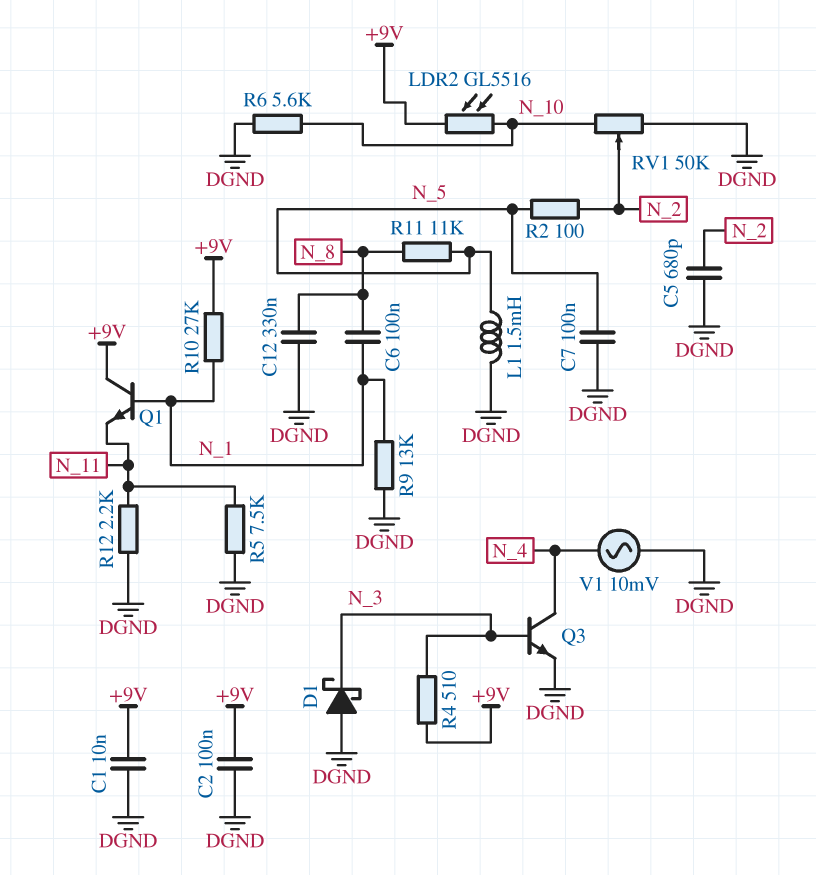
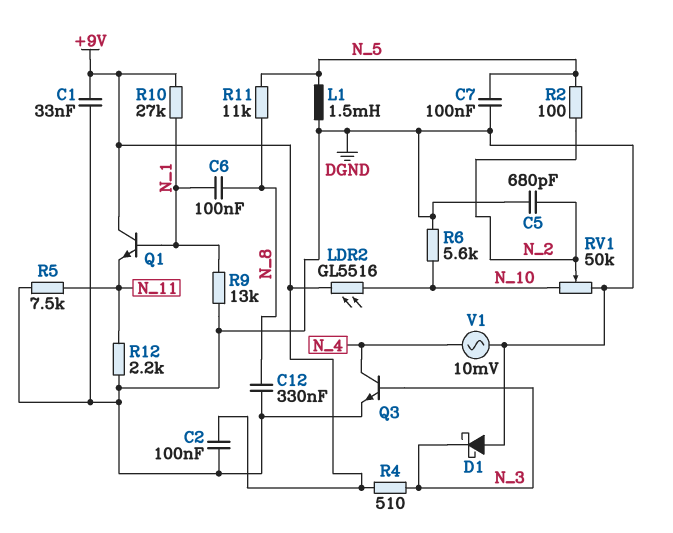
C1: 10nF (+9V, DGND) -> 33nF (+9V, DGND)

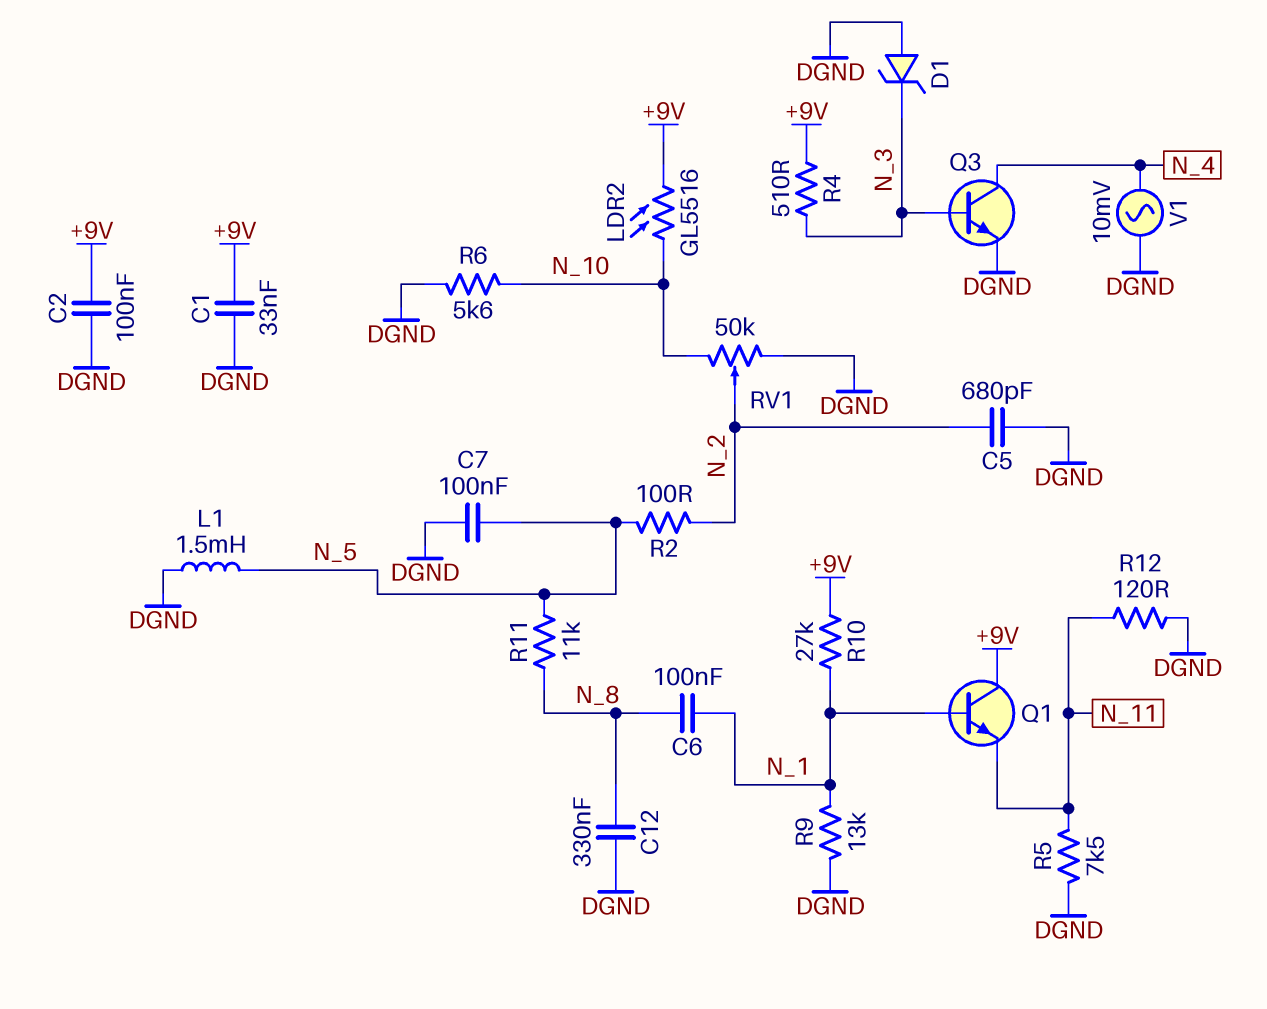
D1: schottky (A DGND, K N_3) -> zener (A DGND, K N_3)
R12: 2.2k (DGND, N_11) -> 120 (DGND, N_11)

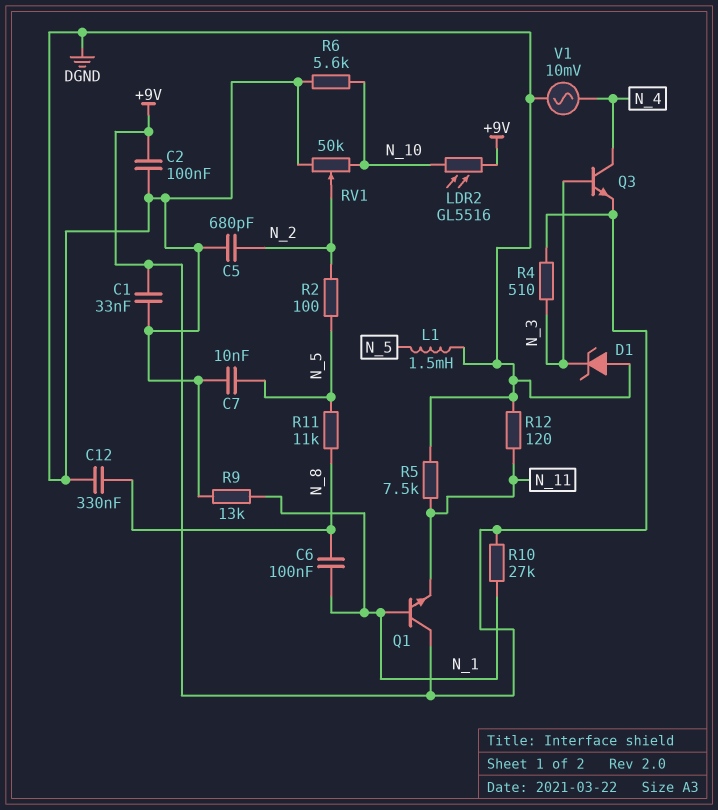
C7: 100nF (DGND, N_5) -> 10nF (DGND, N_5)
Q3: NPN (B N_3, C N_4, E DGND) -> NPN (B N_3, C N_4, E +9V)

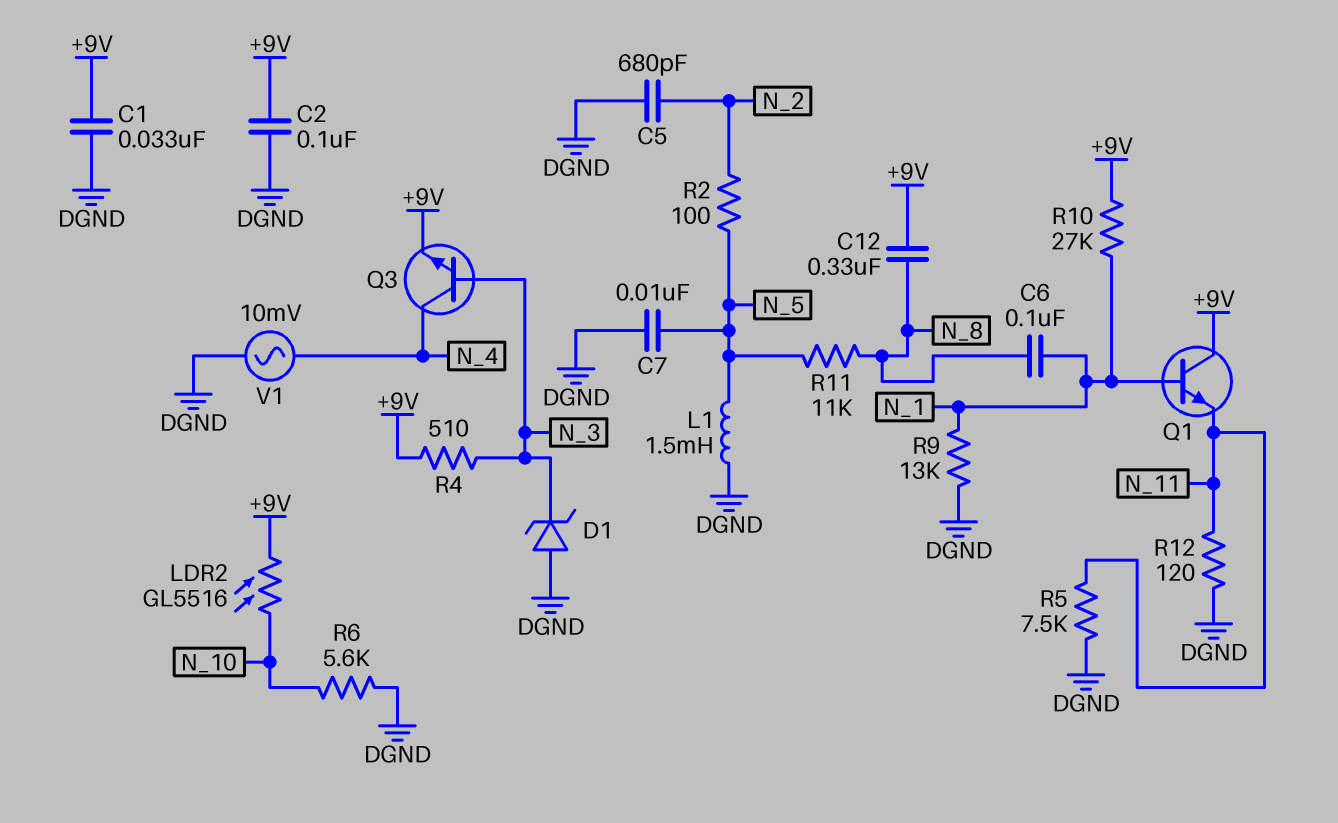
C12: 330nF (DGND, N_8) -> 330nF (+9V, N_8)
RV1: 50k (DGND, N_10, wiper N_2) -> none

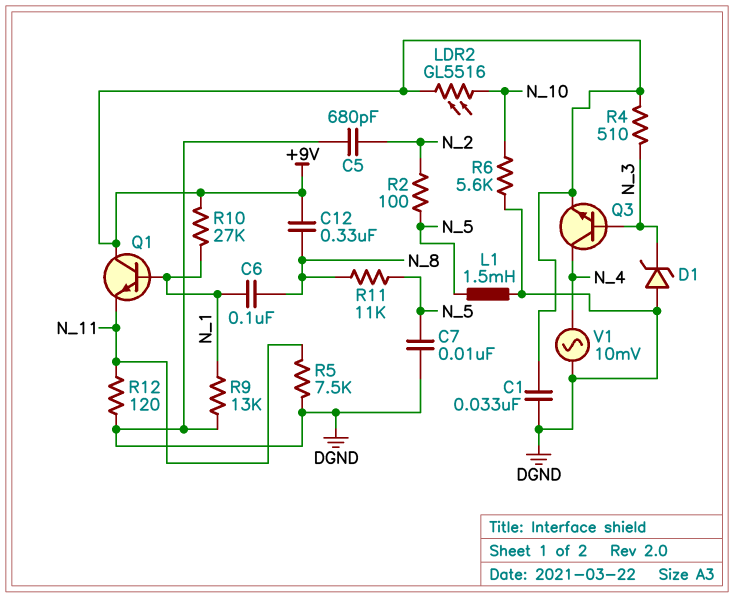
C2: 100nF (+9V, DGND) -> none

